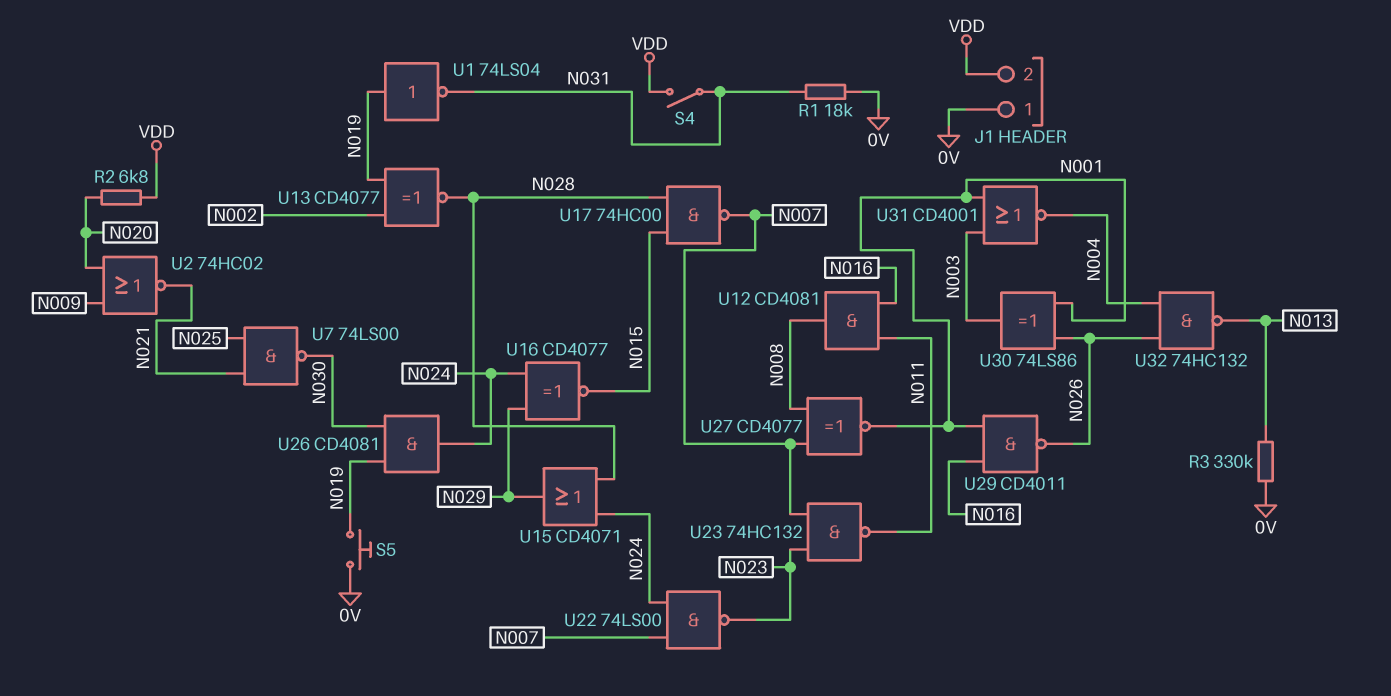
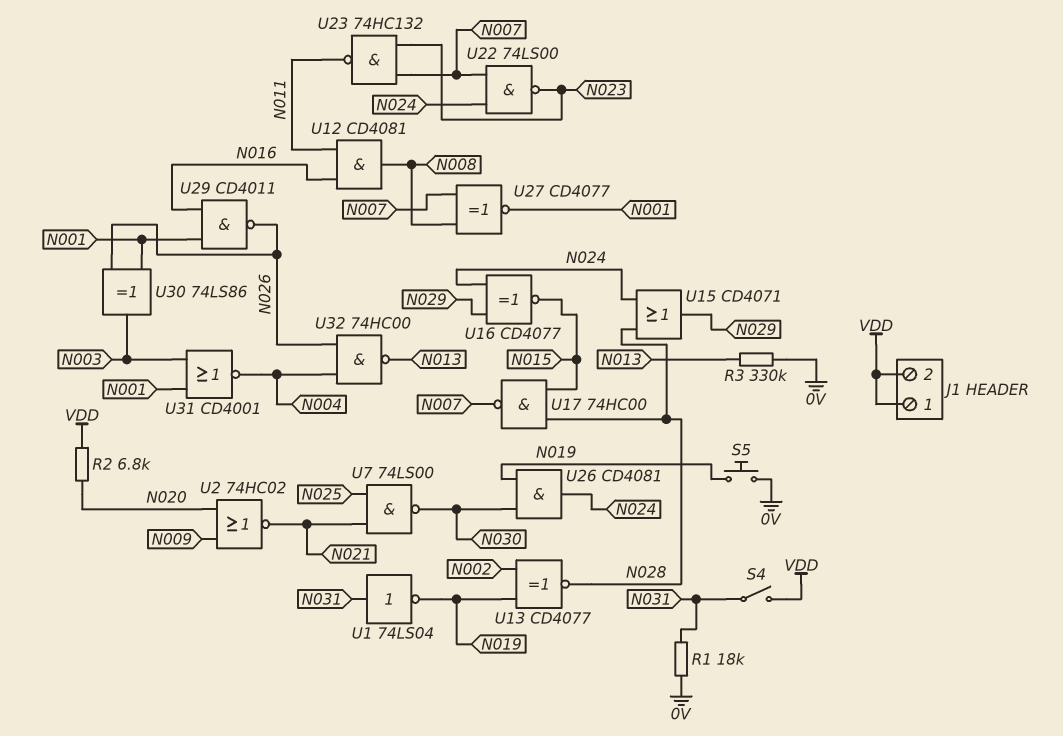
J1 pin 1: 0V -> VDD
U1: NOT 74LS04 (in N019, out N031) -> NOT 74LS04 (in N031, out N019)
U32: NAND 74HC132 (in N004, in N026, out N013) -> NAND 74HC00 (in N004, in N026, out N013)

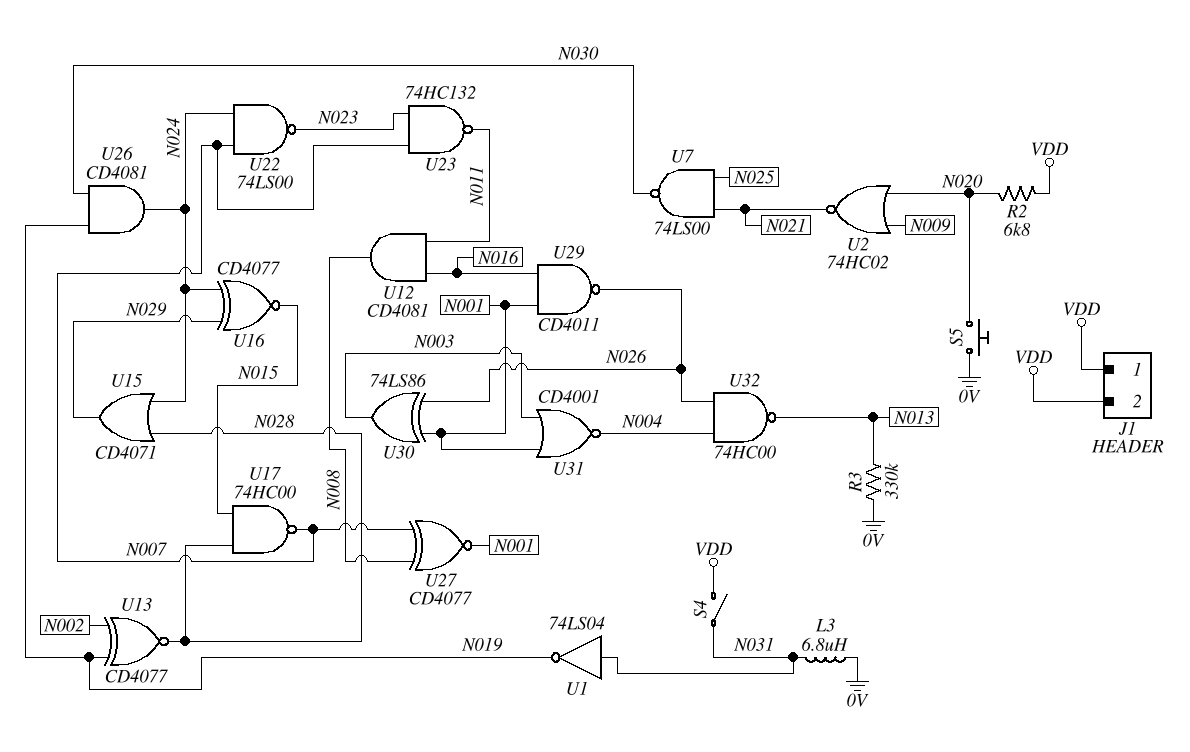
L3: none -> 6.8uH (0V, N031)
R1: 18k (0V, N031) -> none
S5: button (0V, N019) -> button (0V, N020)

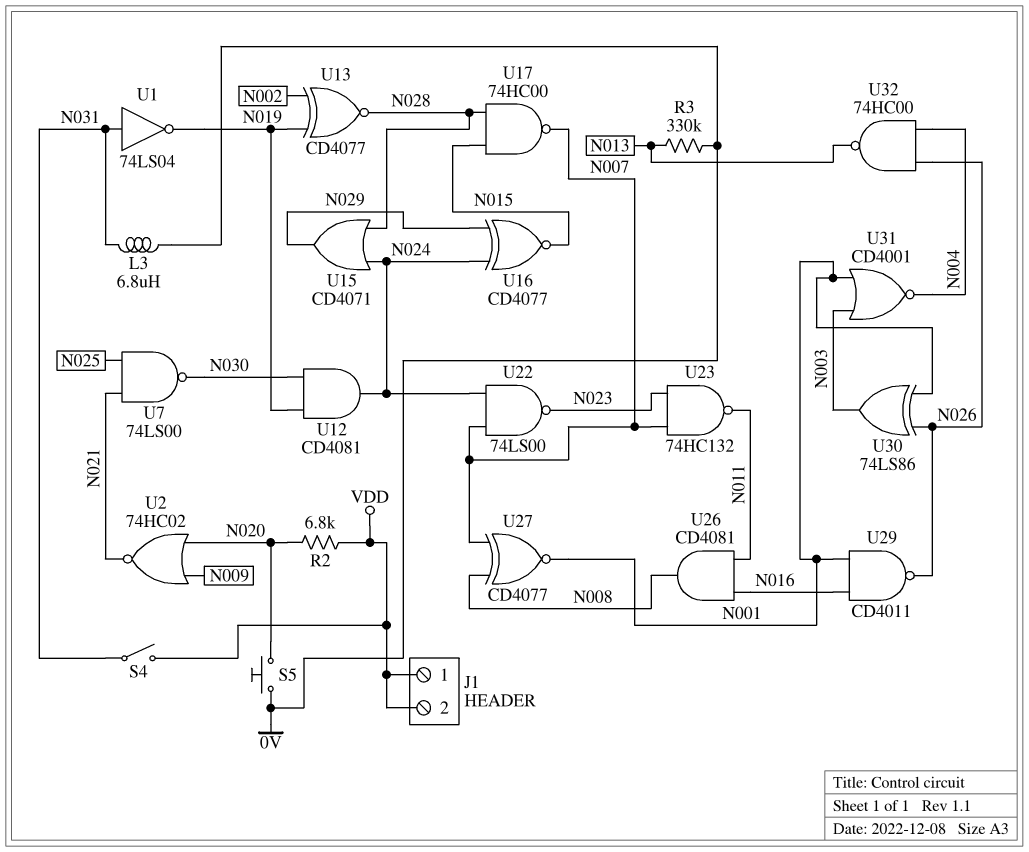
U12: AND CD4081 (in N011, in N016, out N008) -> AND CD4081 (in N019, in N030, out N024)
U26: AND CD4081 (in N019, in N030, out N024) -> AND CD4081 (in N011, in N016, out N008)

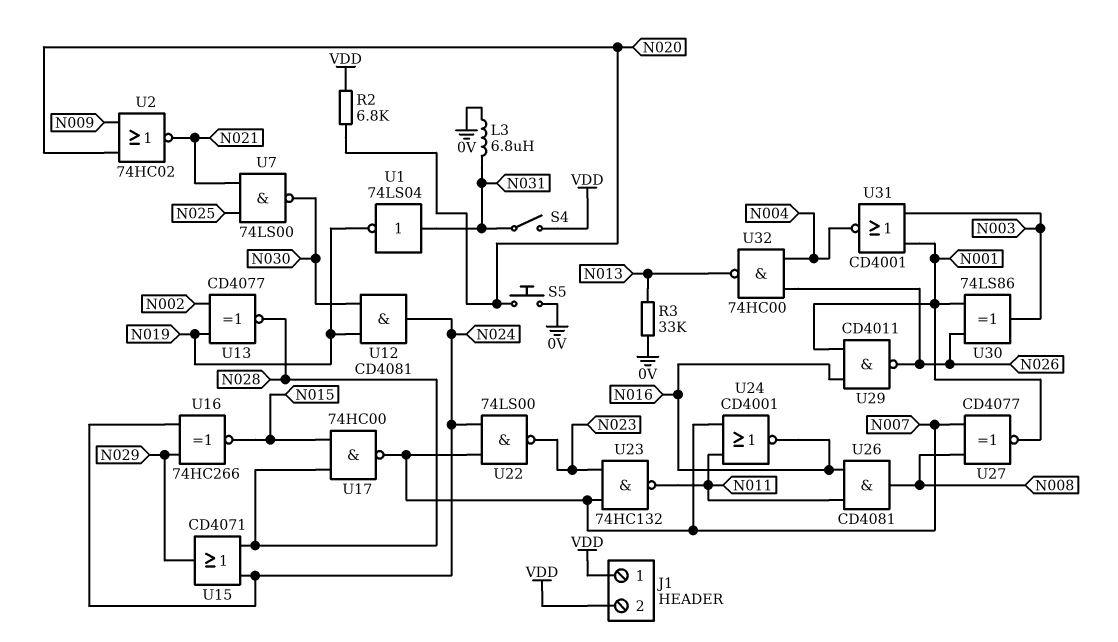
R3: 330k (0V, N013) -> 33k (0V, N013)
U16: XNOR CD4077 (in N024, in N029, out N015) -> XNOR 74HC266 (in N024, in N029, out N015)
U24: none -> NOR CD4001 (in N007, in N011, out N016)

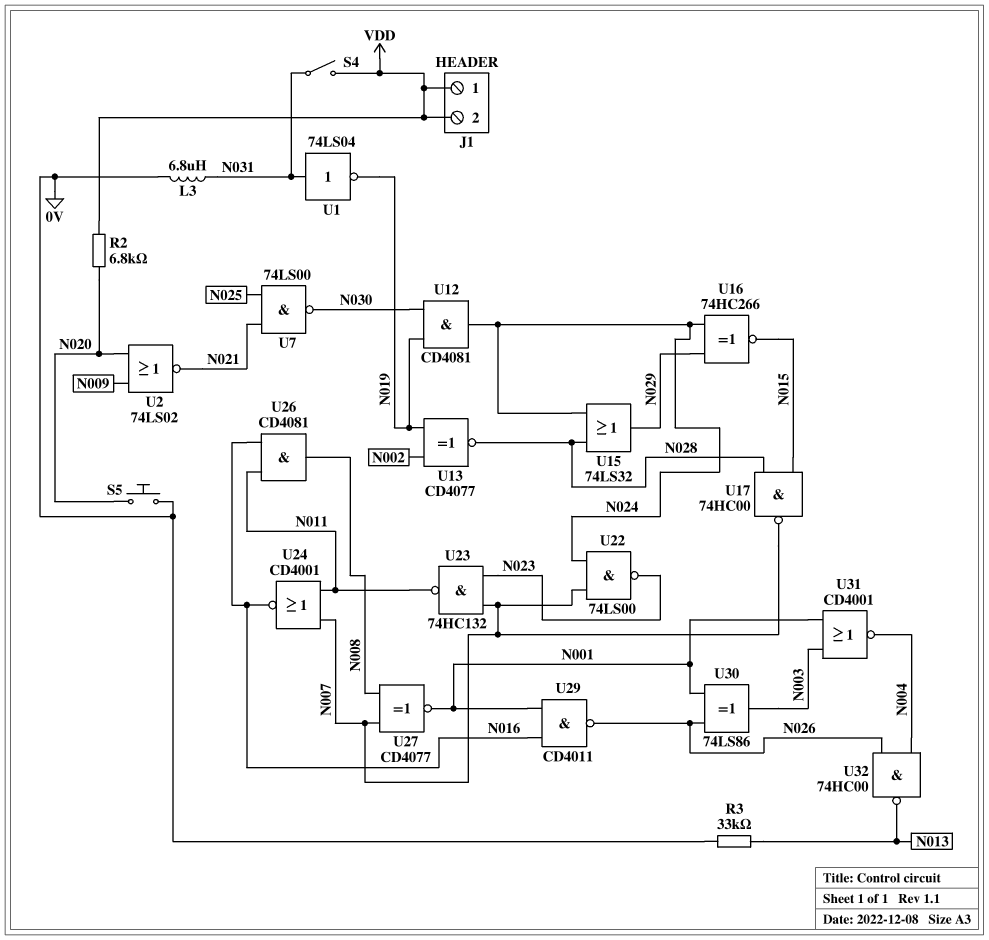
U2: NOR 74HC02 (in N009, in N020, out N021) -> NOR 74LS02 (in N009, in N020, out N021)
U15: OR CD4071 (in N024, in N028, out N029) -> OR 74LS32 (in N024, in N028, out N029)

